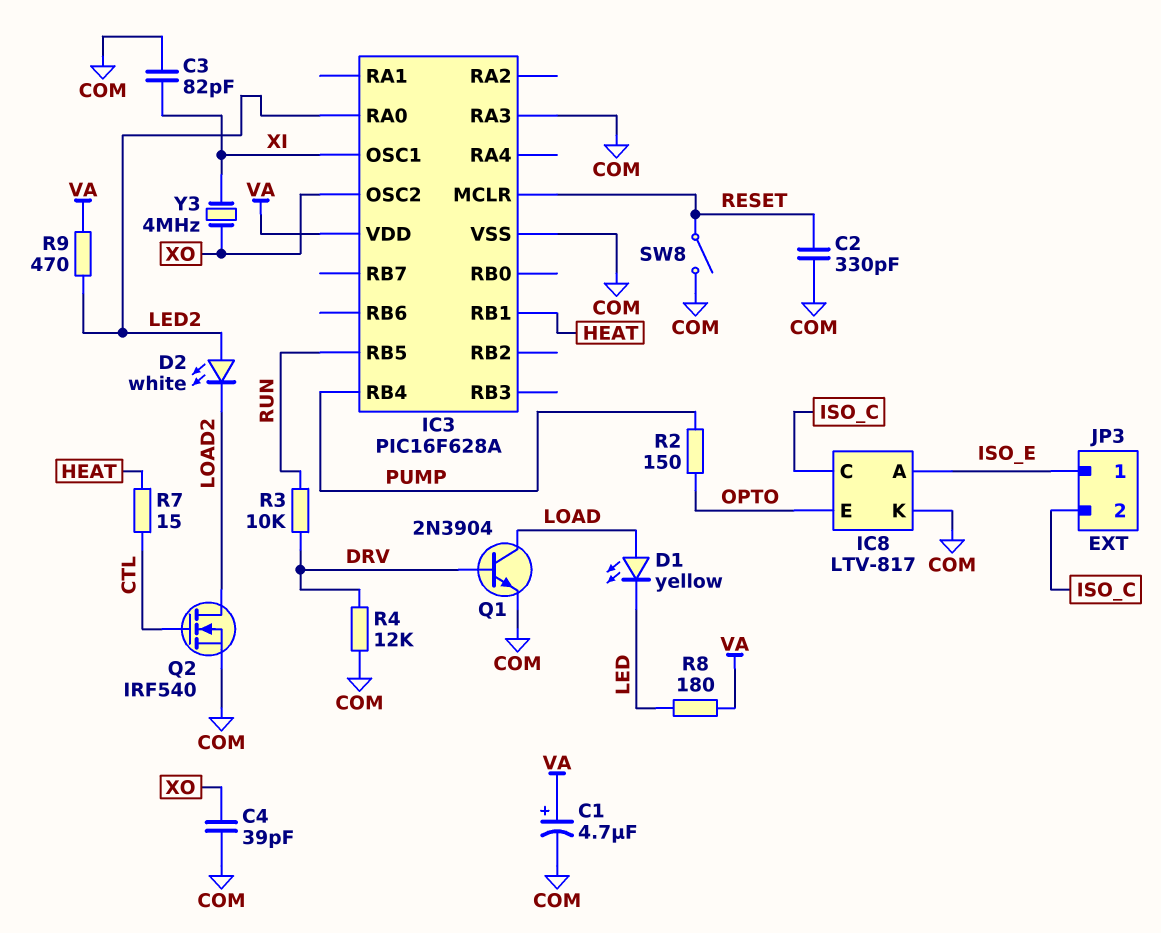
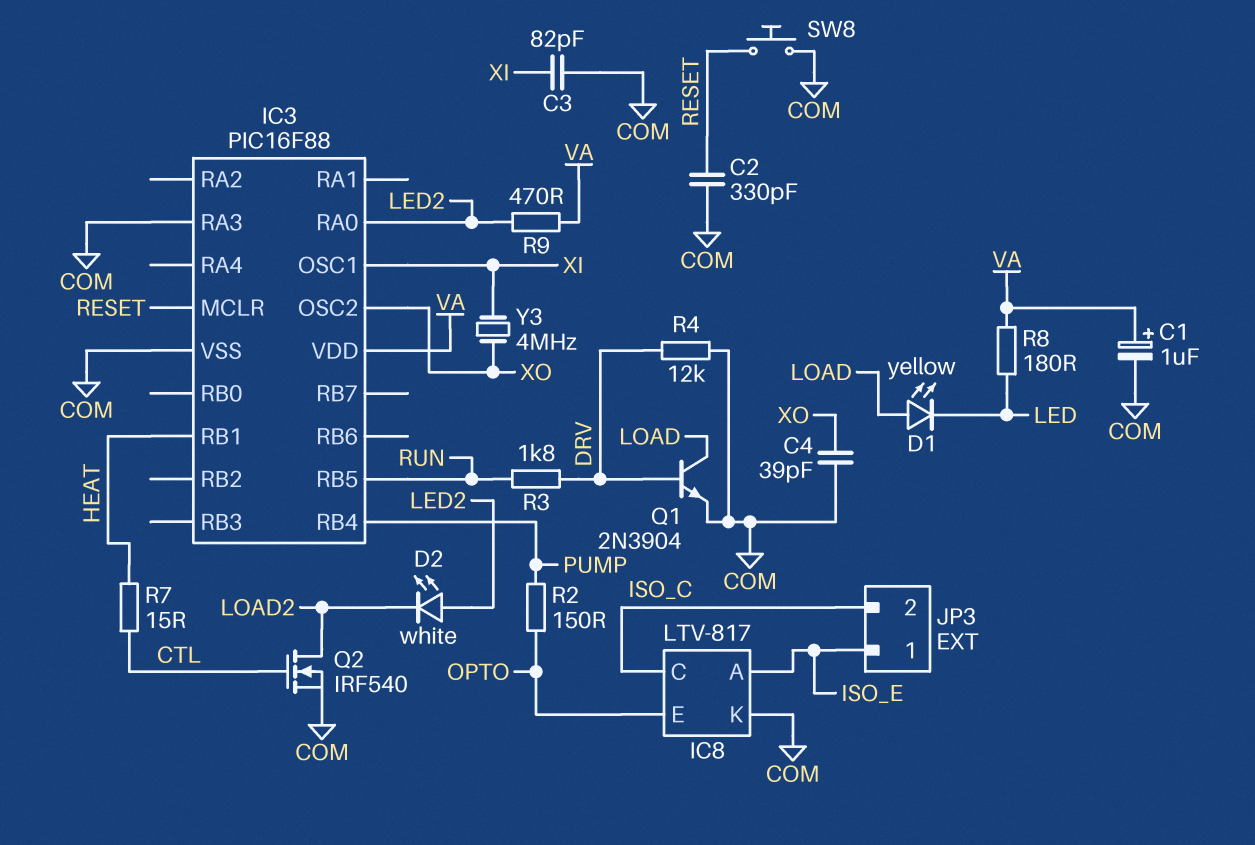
C1: 4.7uF (plus VA, minus COM) -> 1uF (plus VA, minus COM)
IC3: PIC16F628A -> PIC16F88
R3: 10k (DRV, RUN) -> 1.8k (DRV, RUN)
SW8: switch (COM, RESET) -> button (COM, RESET)

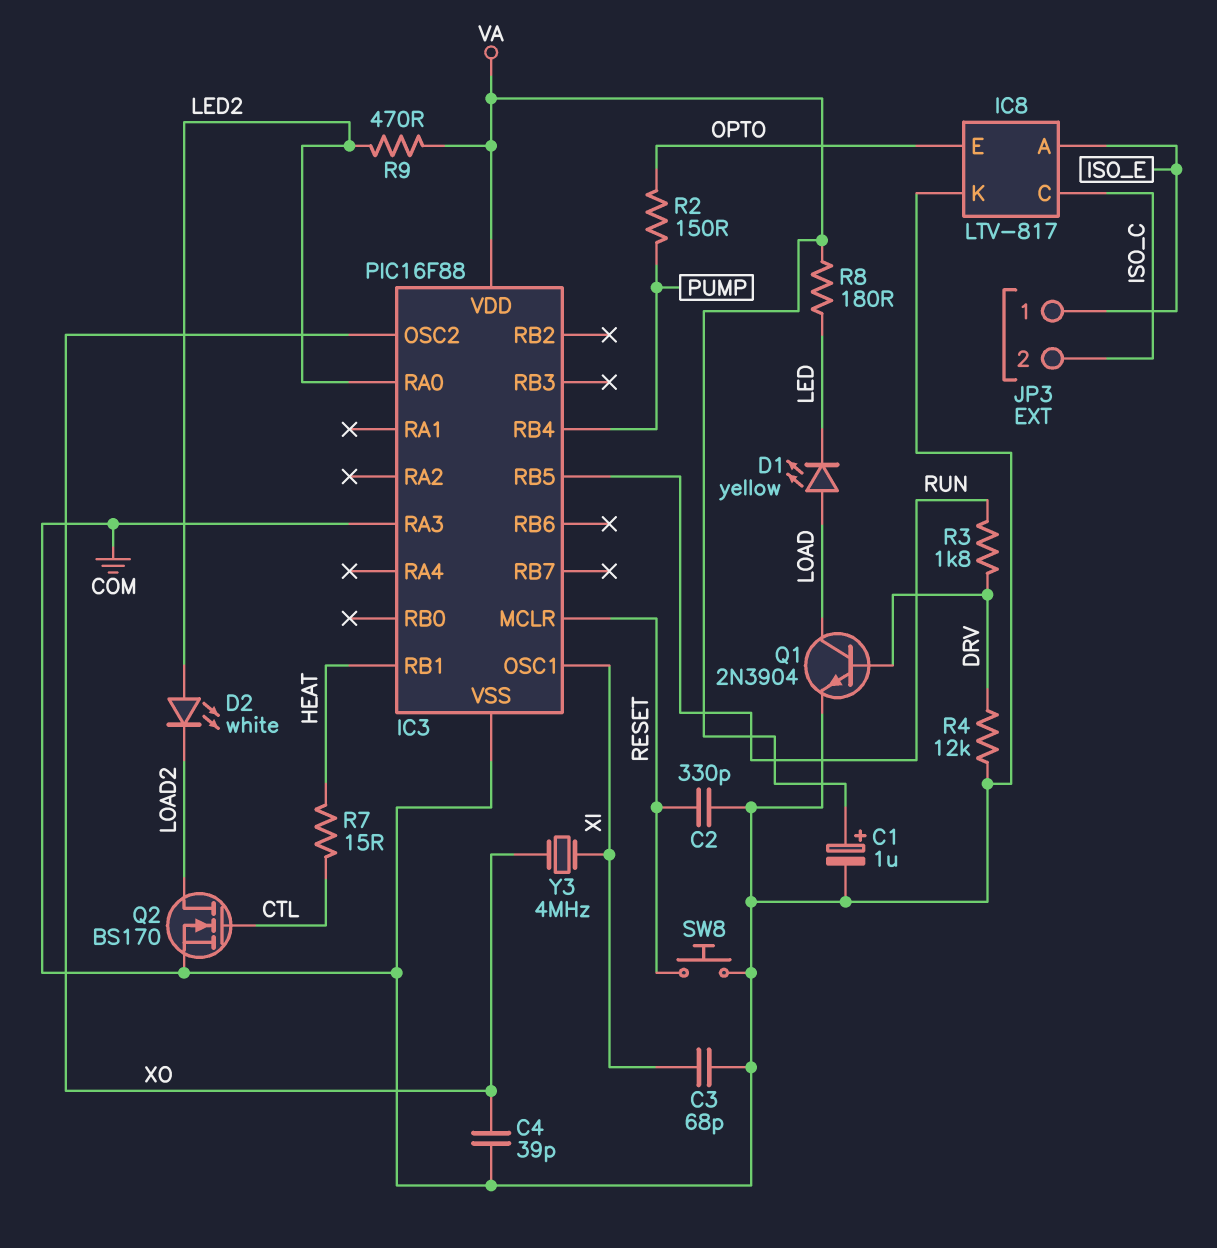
C3: 82pF (COM, XI) -> 68pF (COM, XI)
Q2: NMOS IRF540 (G CTL, D LOAD2, S COM) -> NMOS BS170 (G CTL, D LOAD2, S COM)

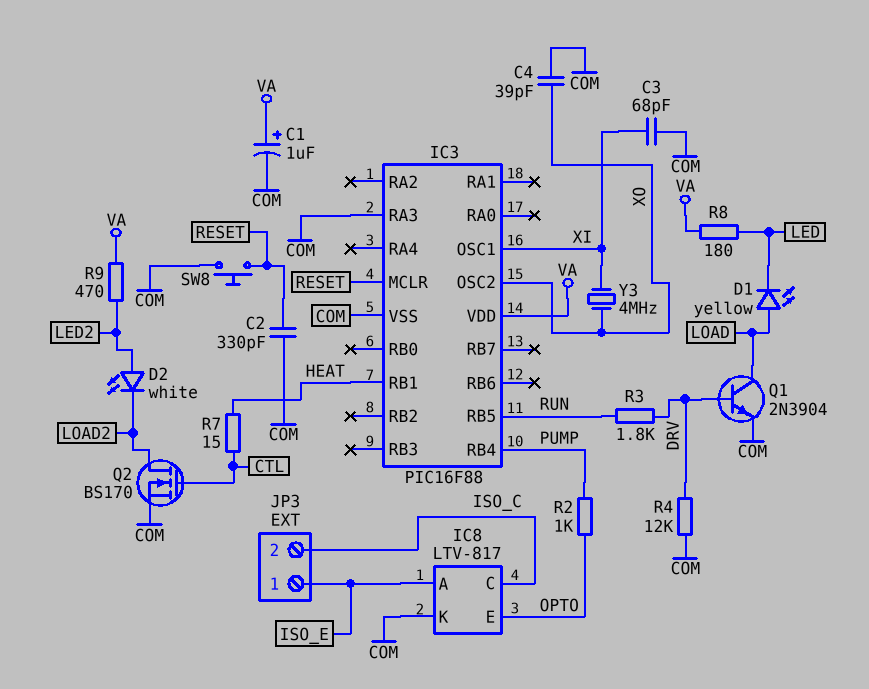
IC3 pin RA0: LED2 -> none
R2: 150 (OPTO, PUMP) -> 1k (OPTO, PUMP)

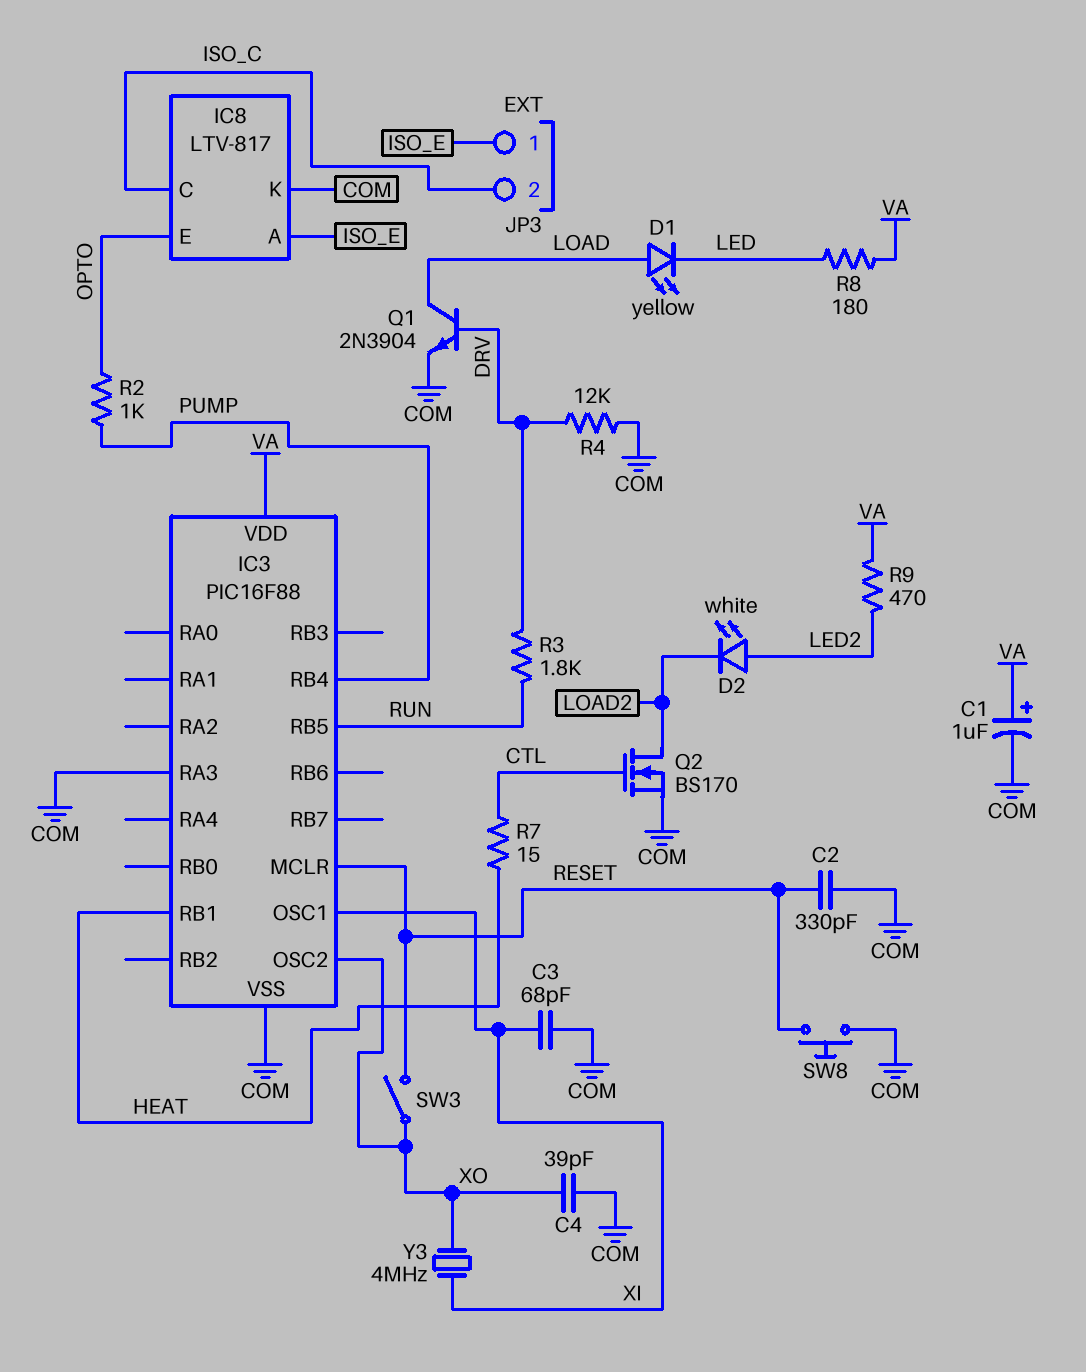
SW3: none -> switch (RESET, XO)

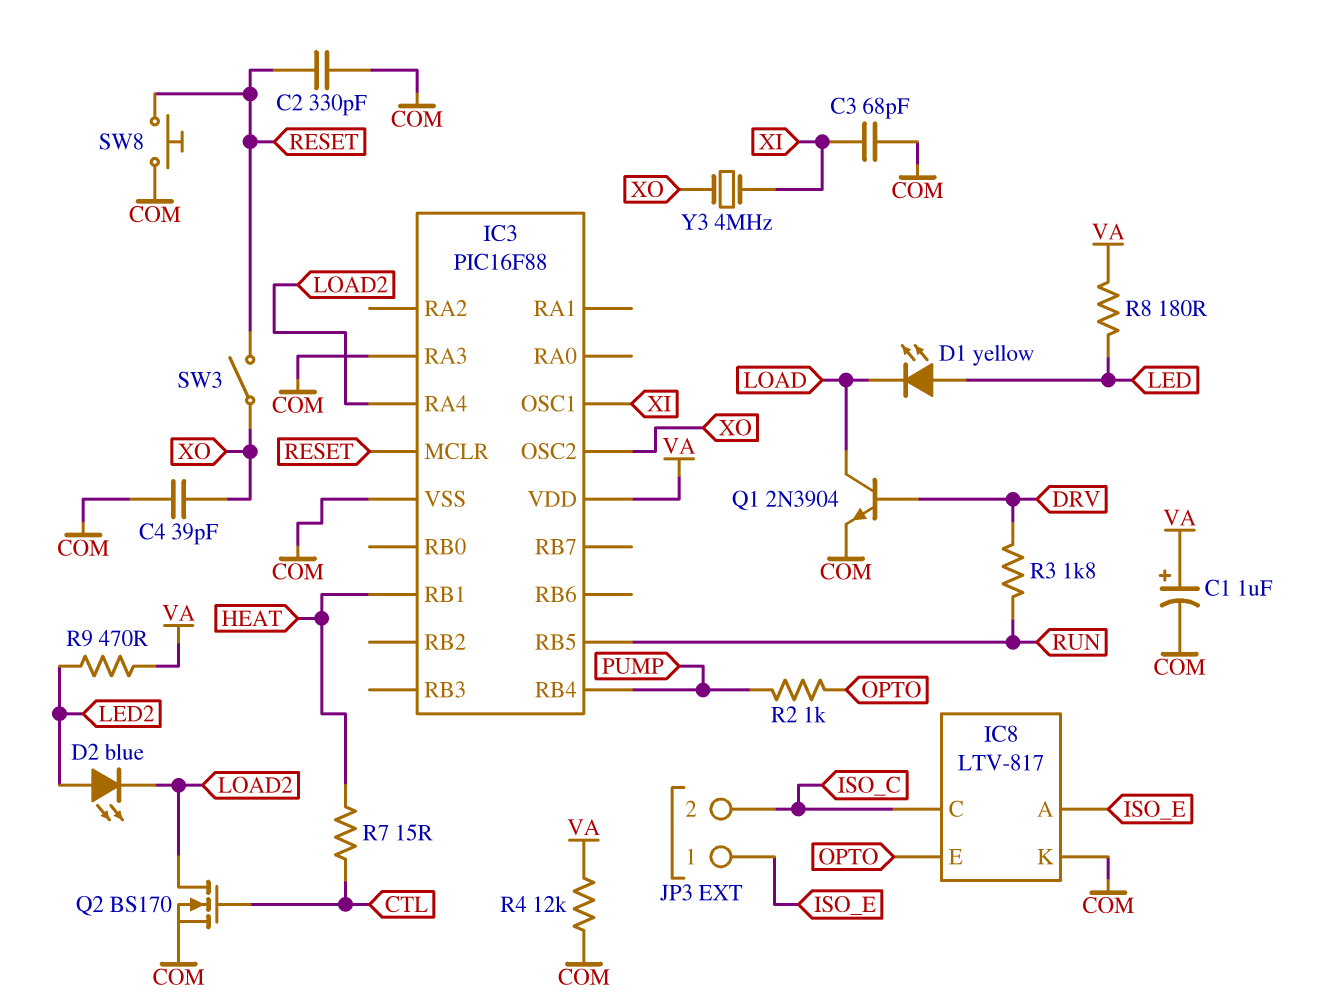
D1: LED yellow (A LOAD, K LED) -> LED yellow (A LED, K LOAD)
D2: LED white (A LED2, K LOAD2) -> LED blue (A LED2, K LOAD2)
IC3 pin RA4: none -> LOAD2
R4: 12k (COM, DRV) -> 12k (COM, VA)

